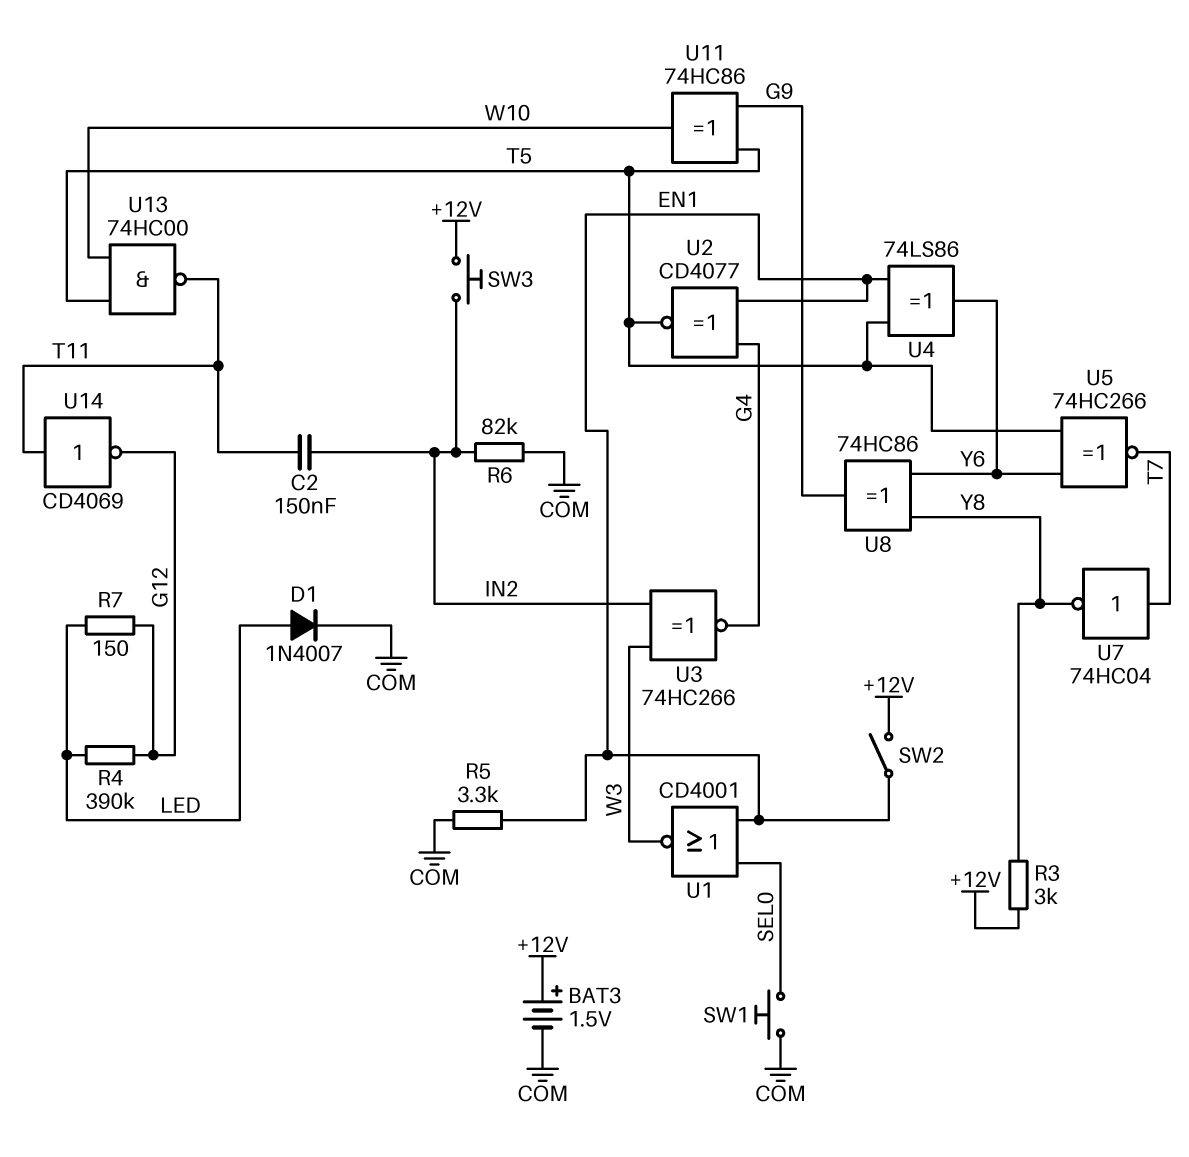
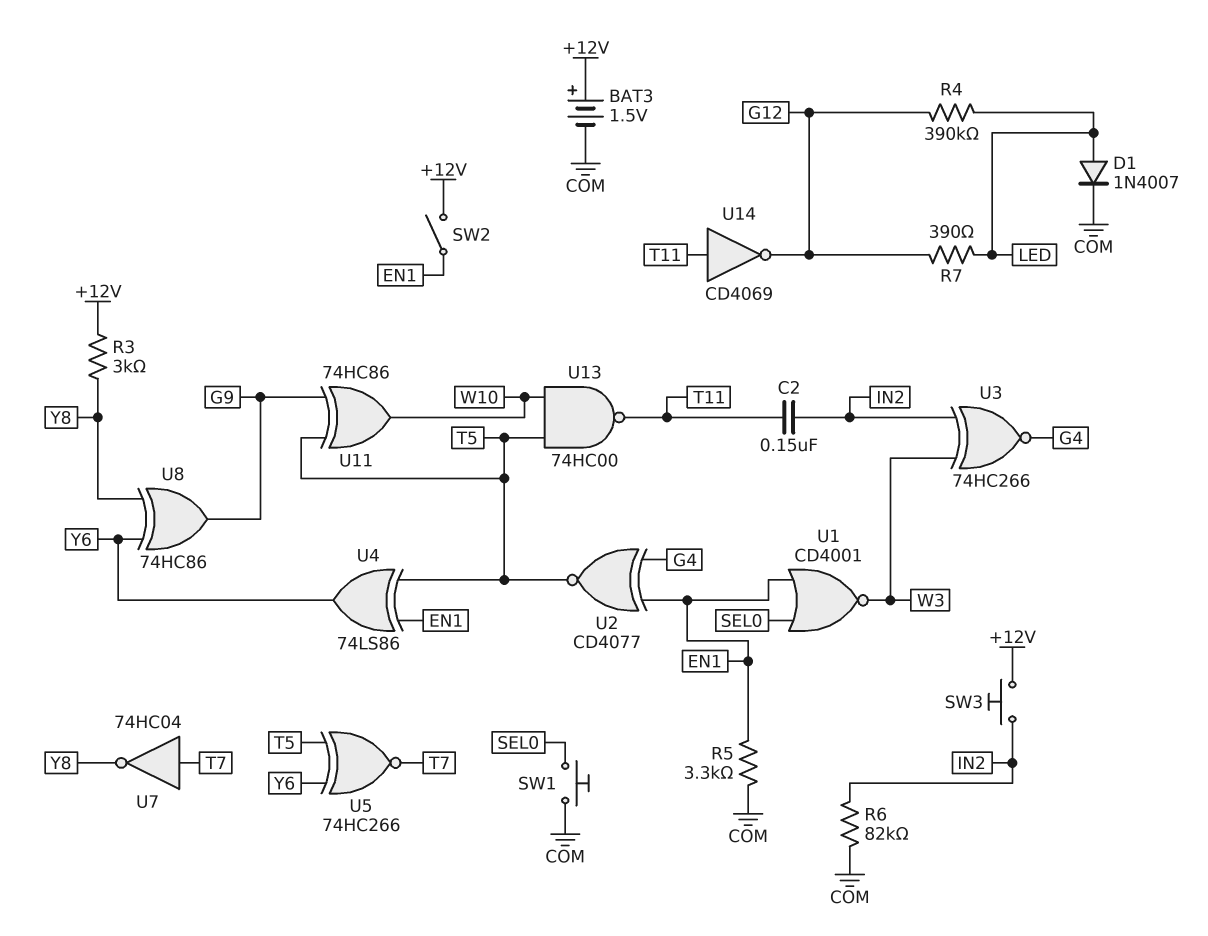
R7: 150 (G12, LED) -> 390 (G12, LED)

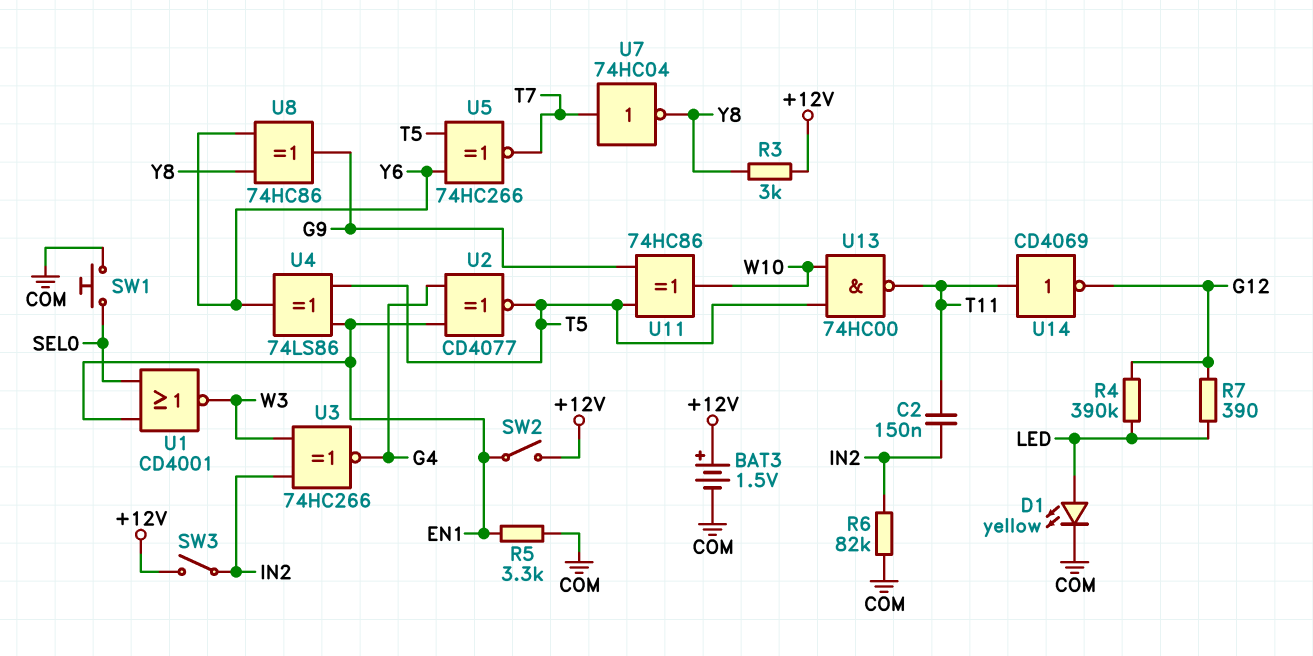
D1: diode 1N4007 (A LED, K COM) -> LED yellow (A LED, K COM)
SW3: button (+12V, IN2) -> switch (+12V, IN2)

